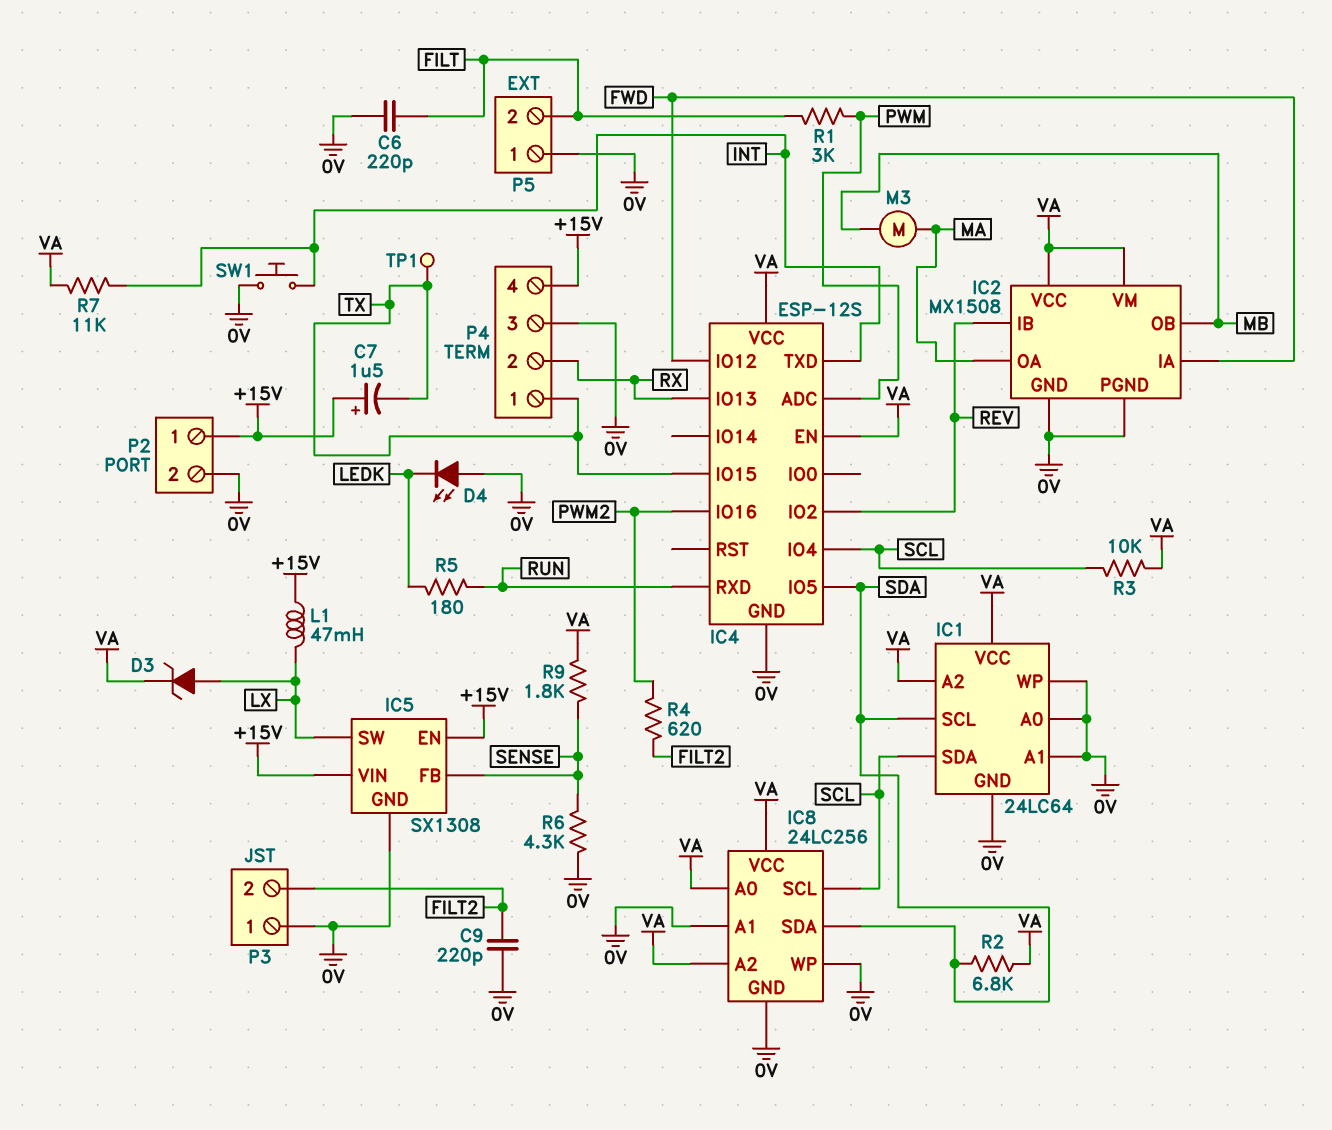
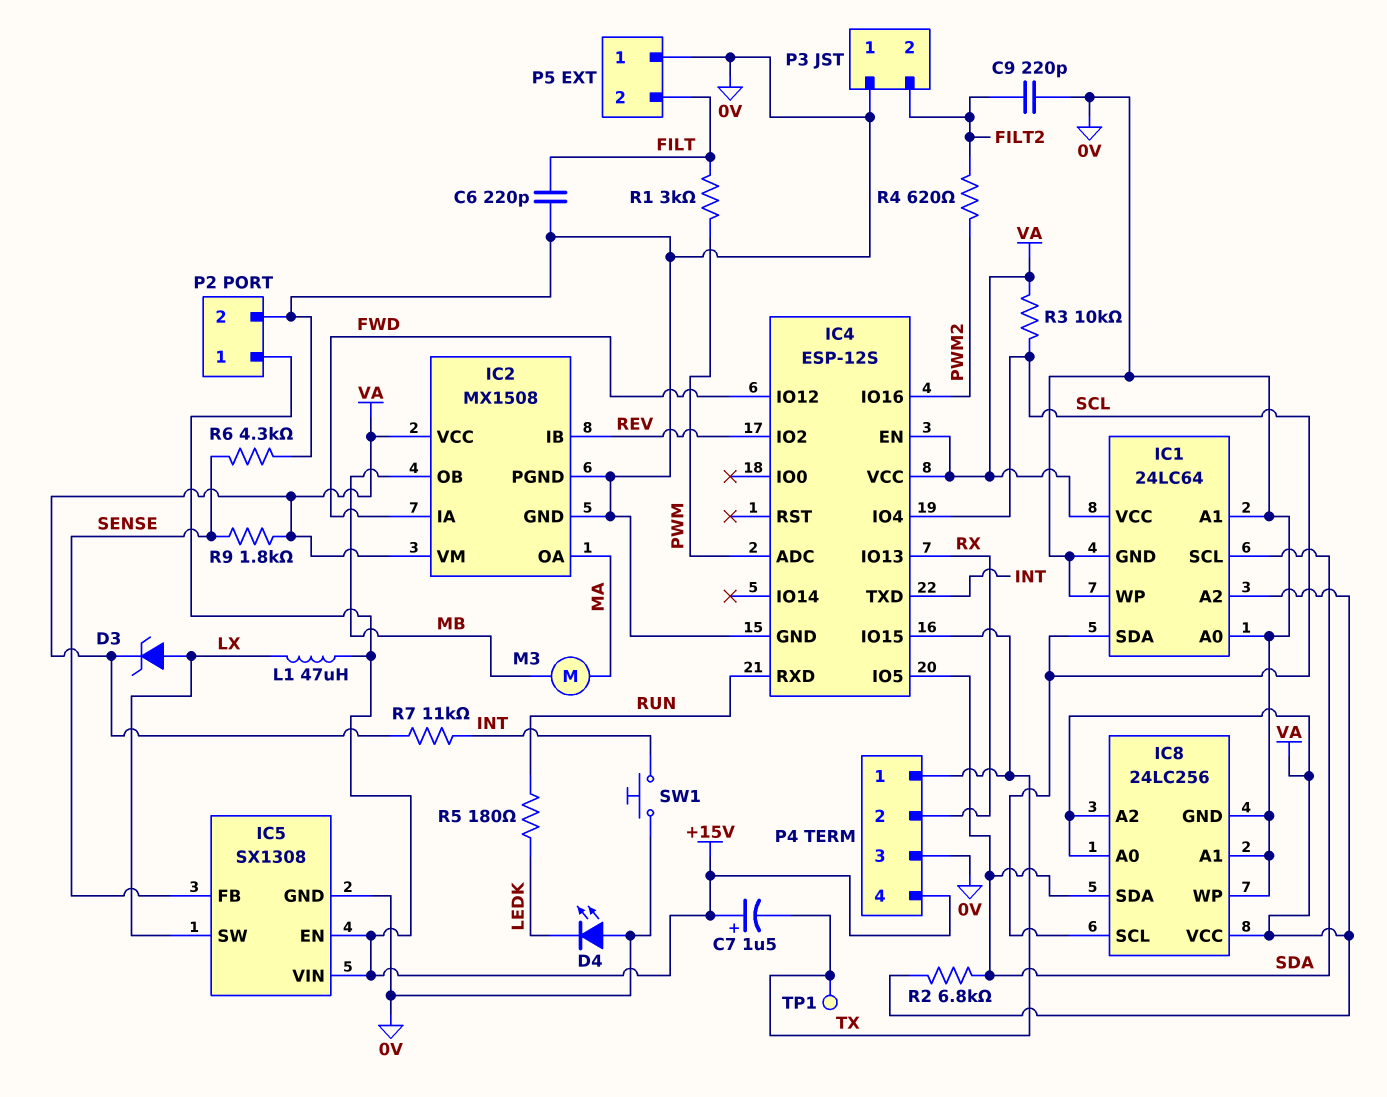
L1: 47mH (+15V, LX) -> 47uH (+15V, LX)

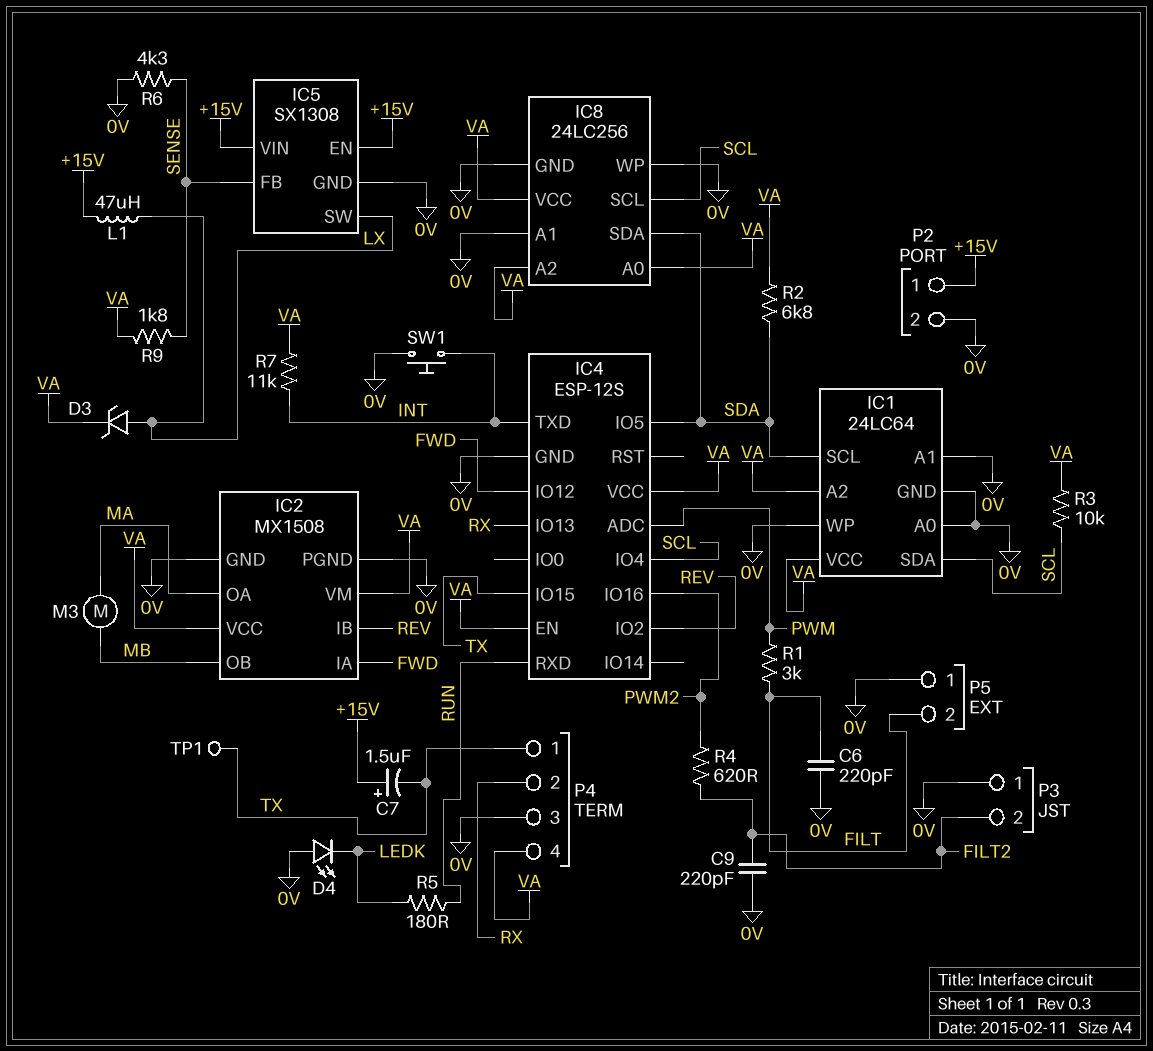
P4 pin 4: +15V -> VA

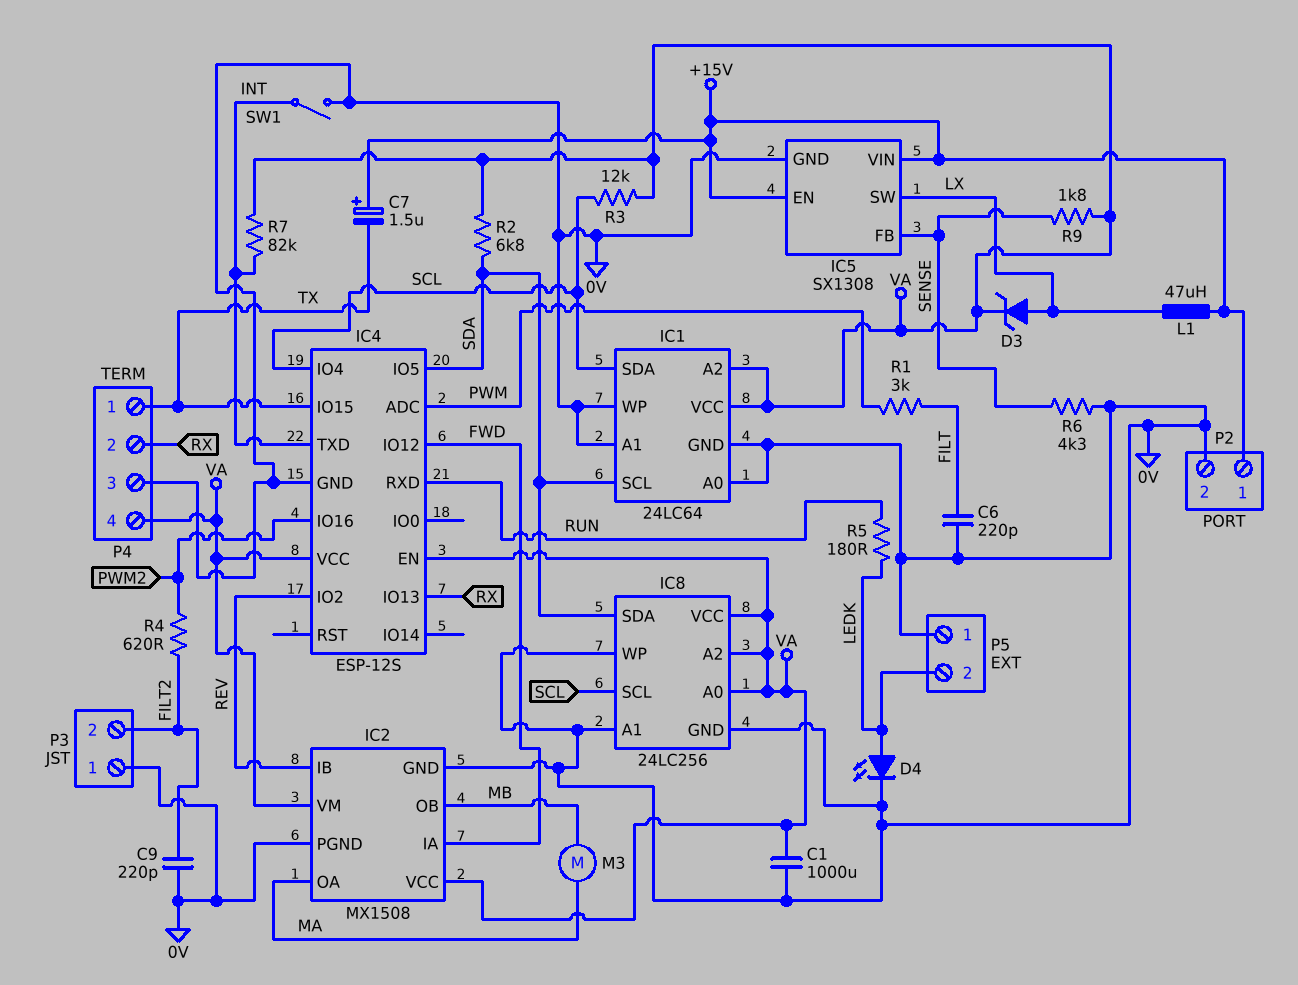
C1: none -> 1000uF (0V, VA)
D4: LED (A 0V, K LEDK) -> LED (A LEDK, K 0V)
P5 pin 2: FILT -> LEDK
R3: 10k (SCL, VA) -> 12k (SCL, VA)
R7: 11k (INT, VA) -> 82k (INT, VA)
SW1: button (0V, INT) -> switch (0V, INT)
TP1: test point (TX) -> none

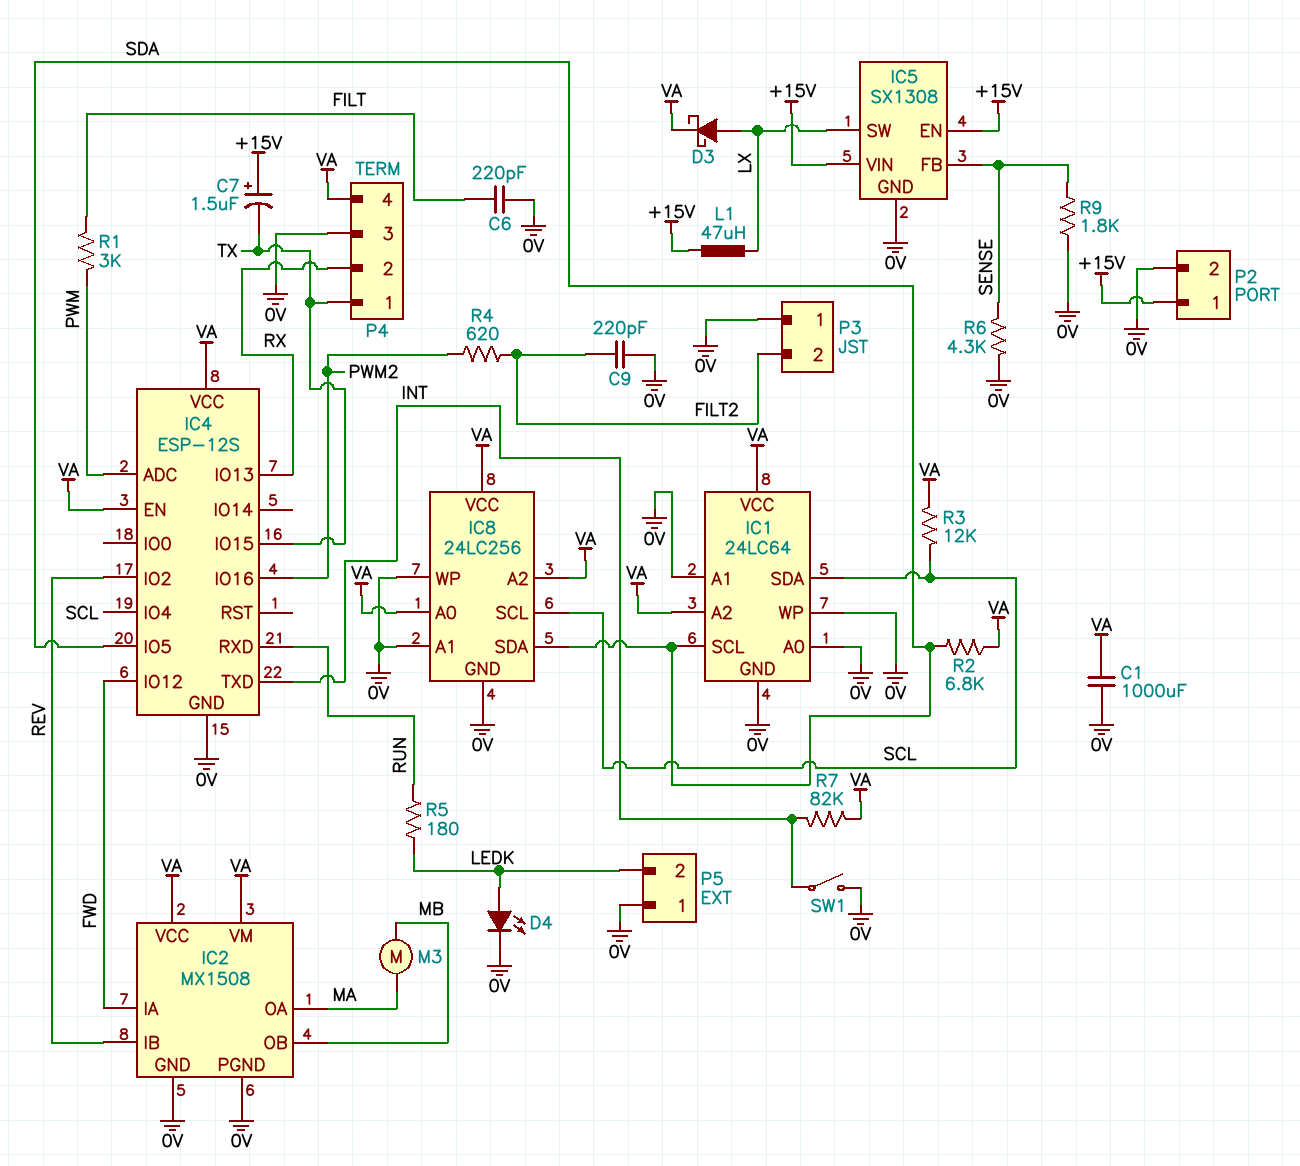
D3: zener (A LX, K VA) -> schottky (A LX, K VA)
R9: 1.8k (SENSE, VA) -> 1.8k (0V, SENSE)

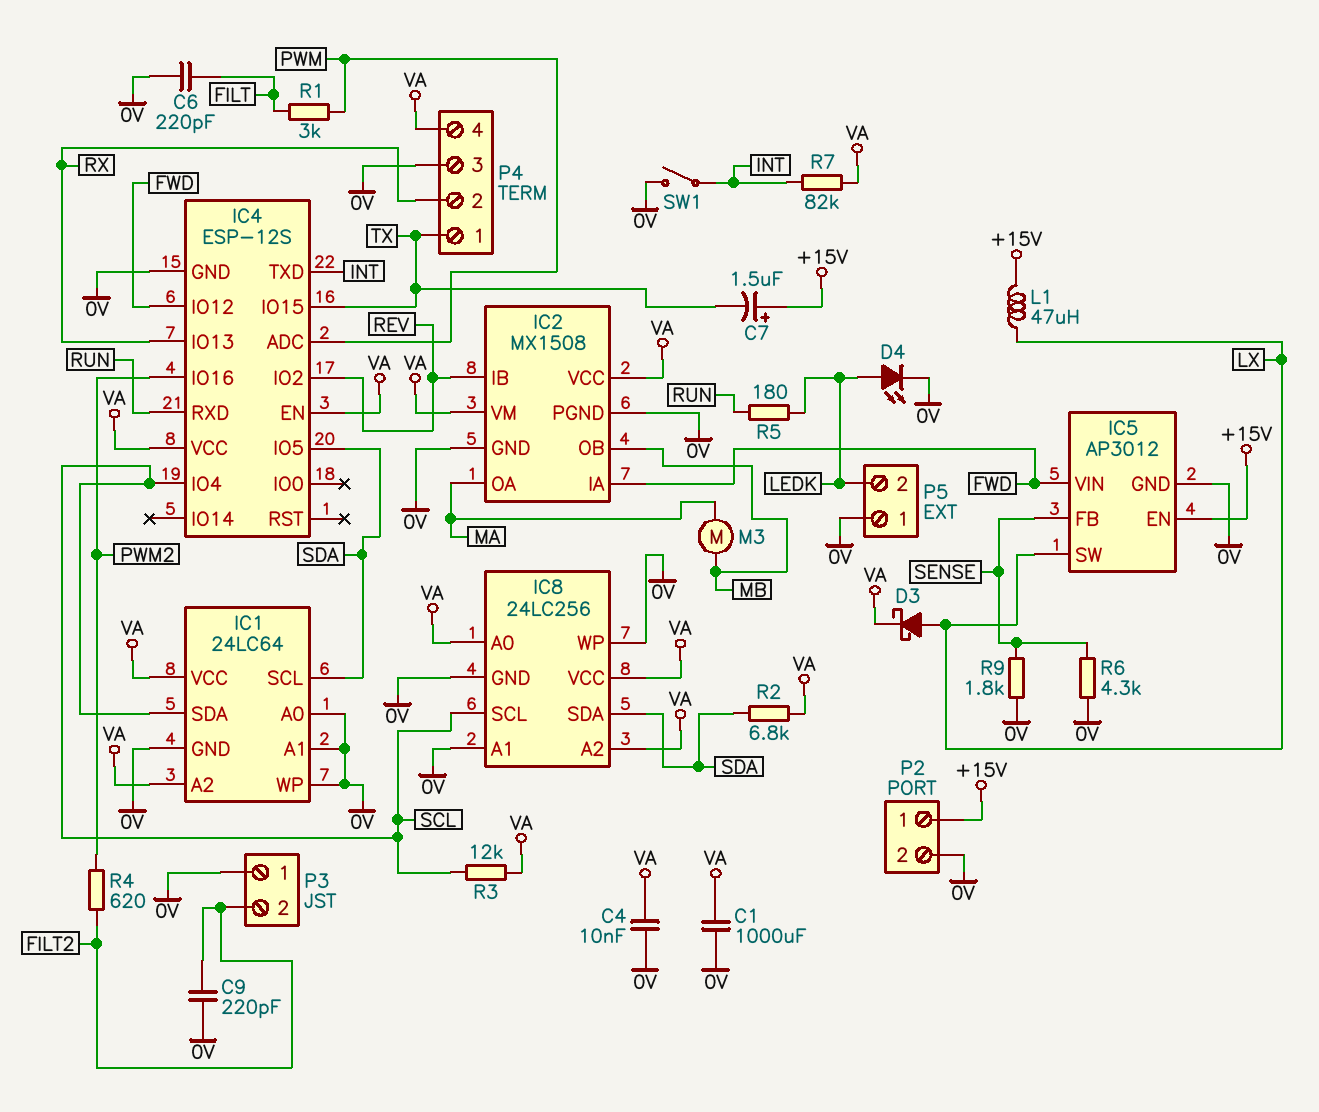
C4: none -> 10nF (0V, VA)
IC5: SX1308 -> AP3012
IC5 pin VIN: +15V -> FWD

